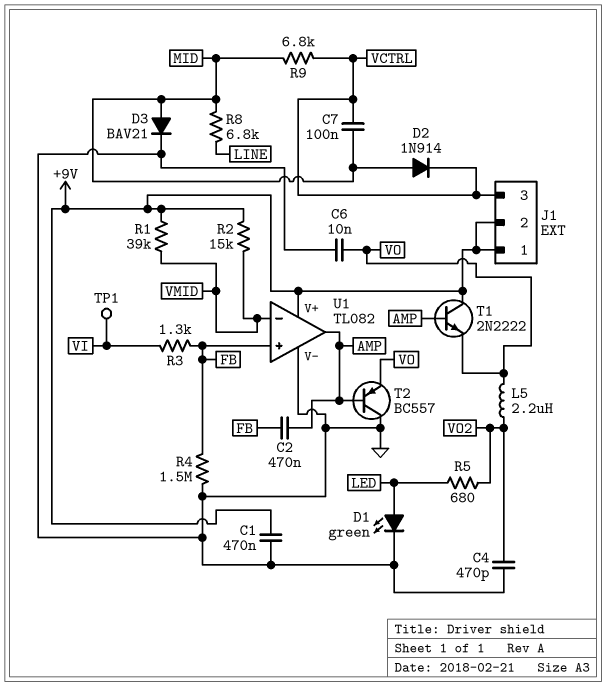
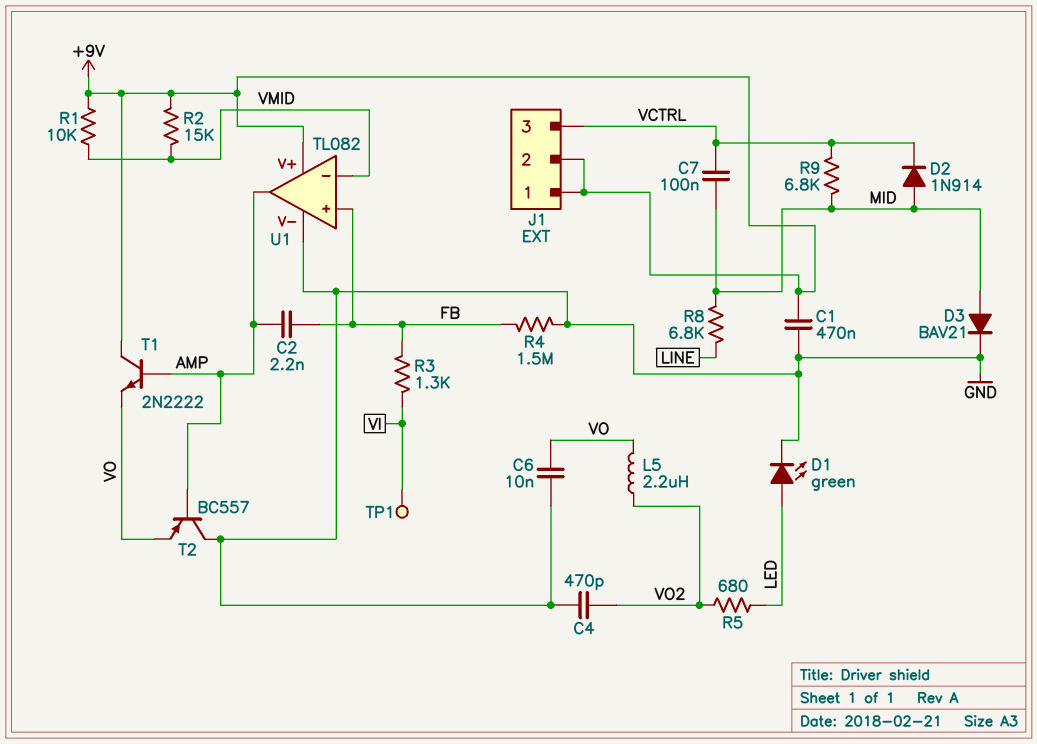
C2: 470nF (AMP, FB) -> 2.2nF (AMP, FB)
R1: 39k (+9V, VMID) -> 10k (+9V, VMID)

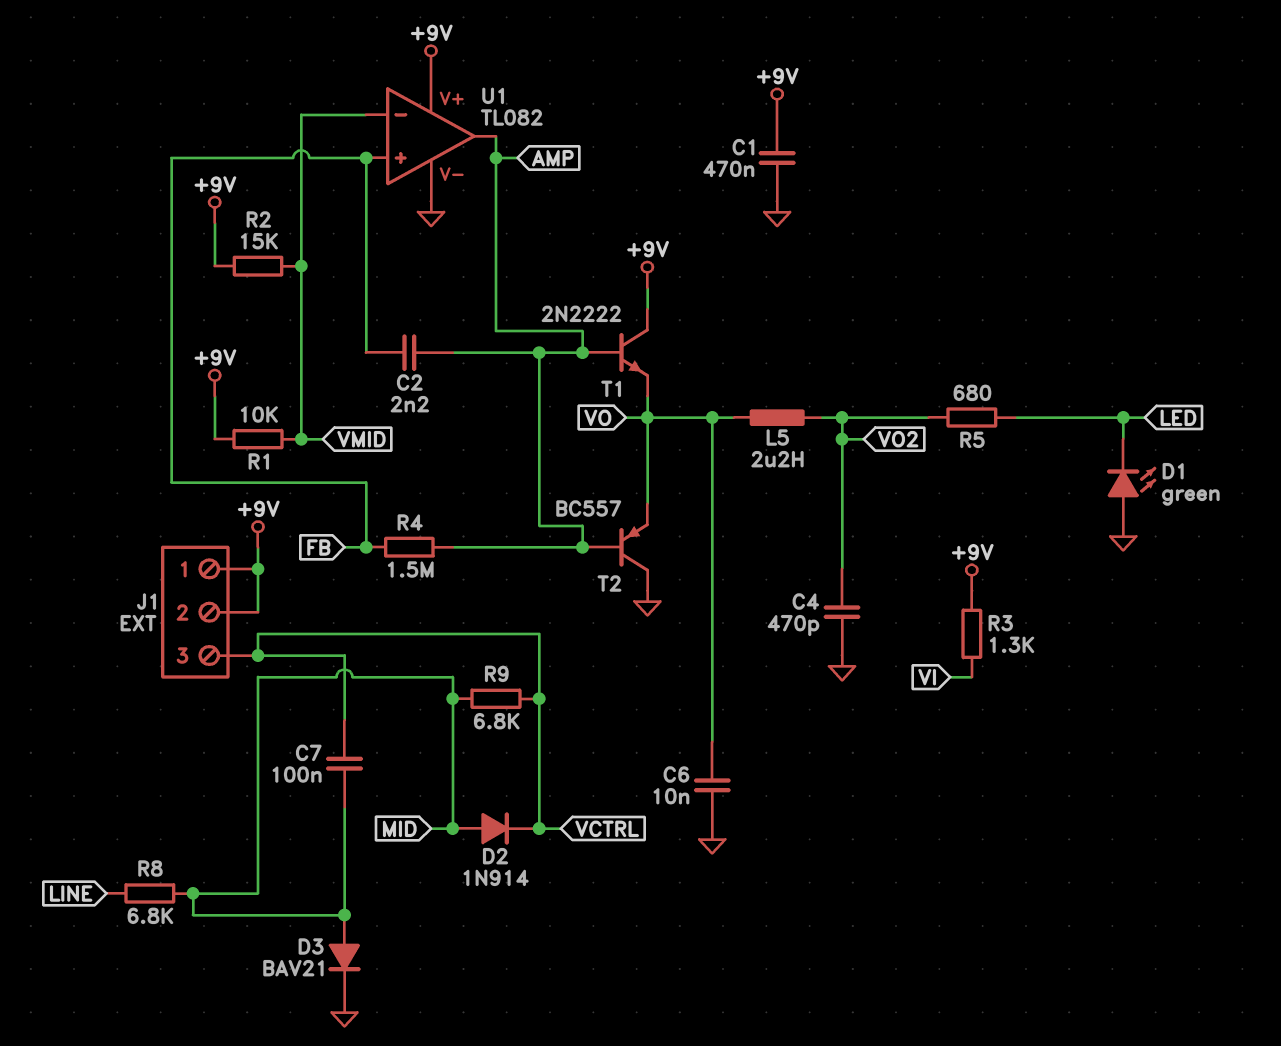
D1: LED green (A LED, K GND) -> LED green (A GND, K LED)
R3: 1.3k (FB, VI) -> 1.3k (+9V, VI)
R4: 1.5M (FB, GND) -> 1.5M (AMP, FB)
TP1: test point (VI) -> none

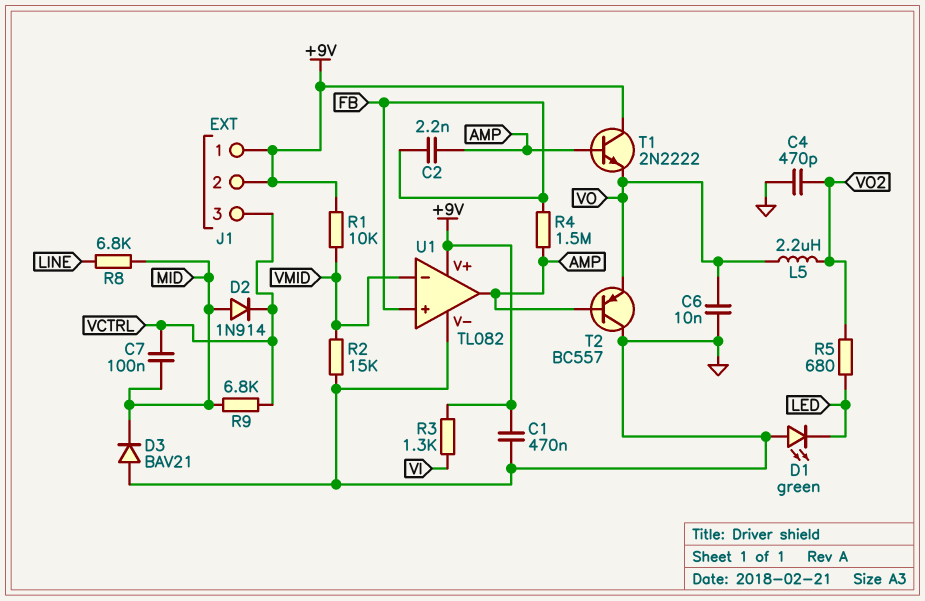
D3: diode BAV21 (A MID, K GND) -> diode BAV21 (A GND, K MID)
R2: 15k (+9V, VMID) -> 15k (GND, VMID)

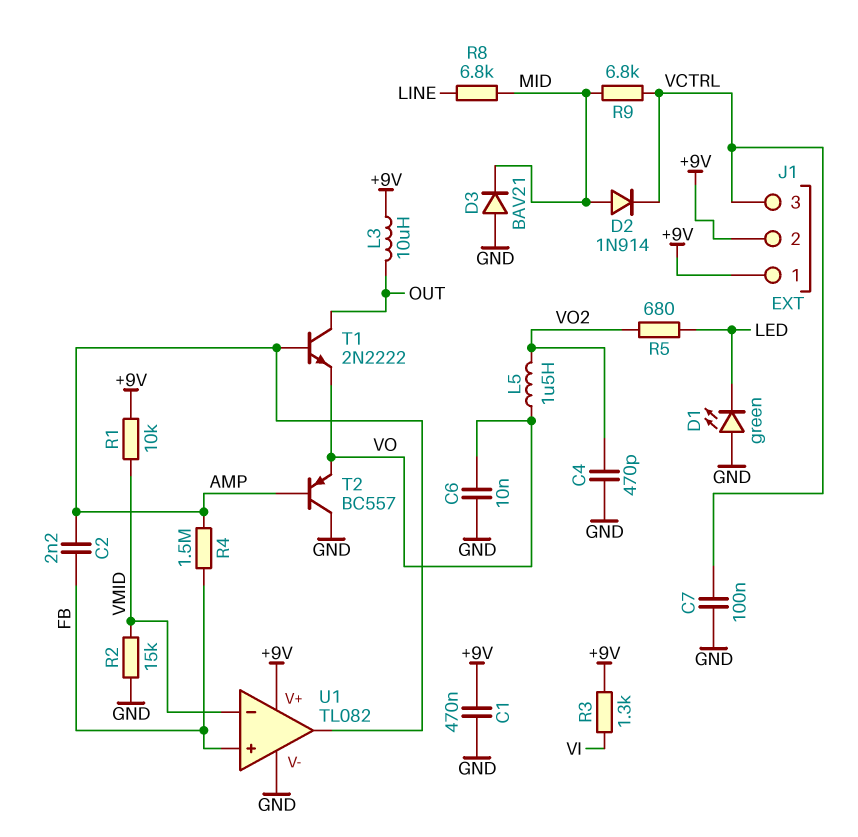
C7: 100nF (MID, VCTRL) -> 100nF (GND, VCTRL)
L3: none -> 10uH (+9V, OUT)
L5: 2.2uH (VO, VO2) -> 1.5uH (VO, VO2)
T1: NPN 2N2222 (B AMP, C +9V, E VO) -> NPN 2N2222 (B AMP, C OUT, E VO)

